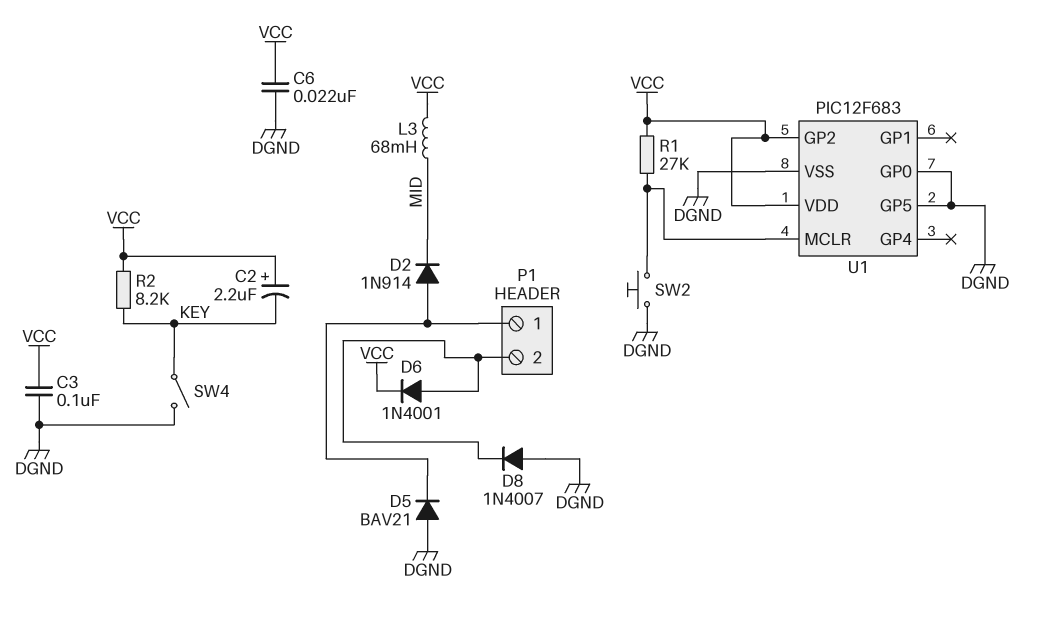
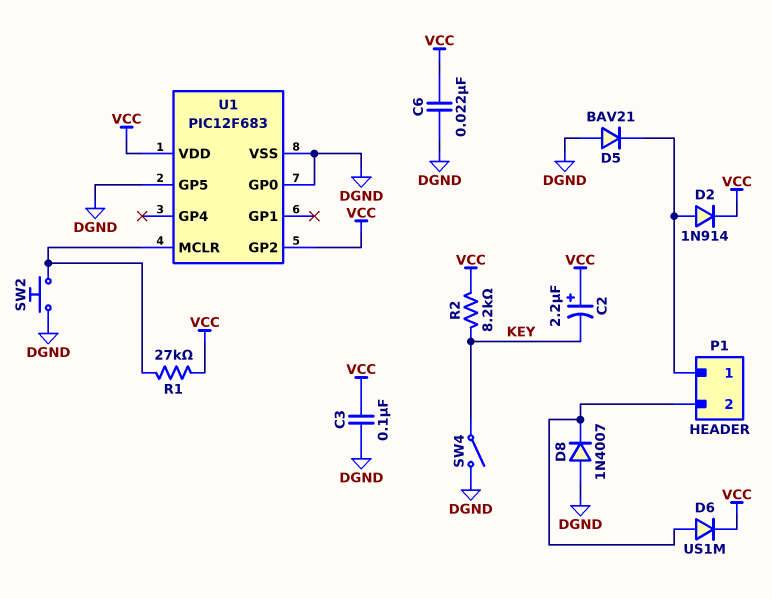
D2: diode 1N914 (A P1/1, K MID) -> diode 1N914 (A P1/1, K VCC)
D6: diode 1N4001 (A P1/2, K VCC) -> diode US1M (A P1/2, K VCC)
L3: 68mH (MID, VCC) -> none

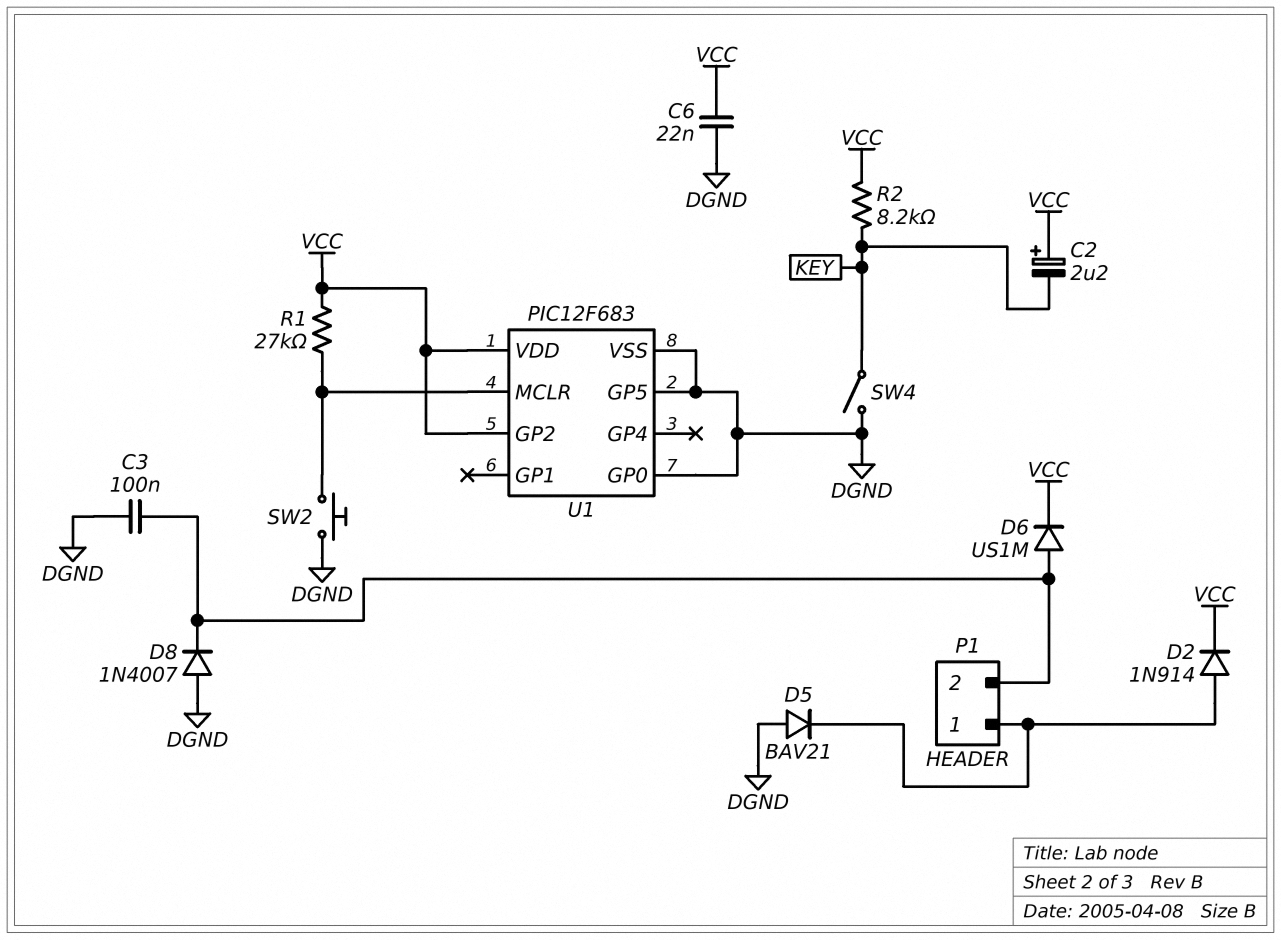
C3: 100nF (DGND, VCC) -> 100nF (DGND, P1/2)

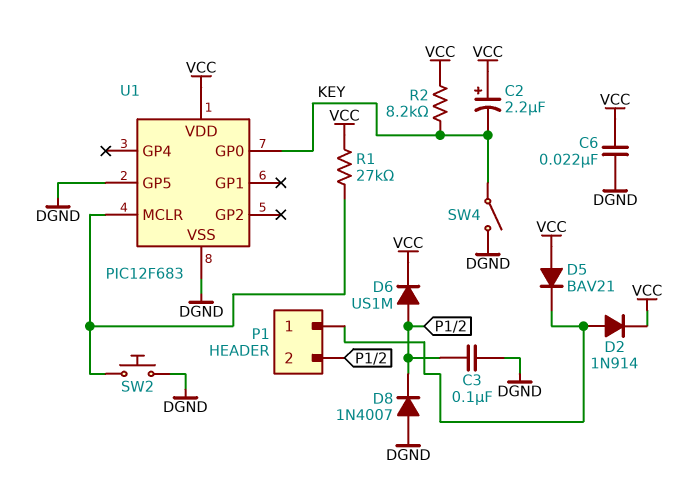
D5: diode BAV21 (A DGND, K P1/1) -> diode BAV21 (A VCC, K P1/1)
U1 pin GP0: DGND -> KEY
U1 pin GP2: VCC -> none

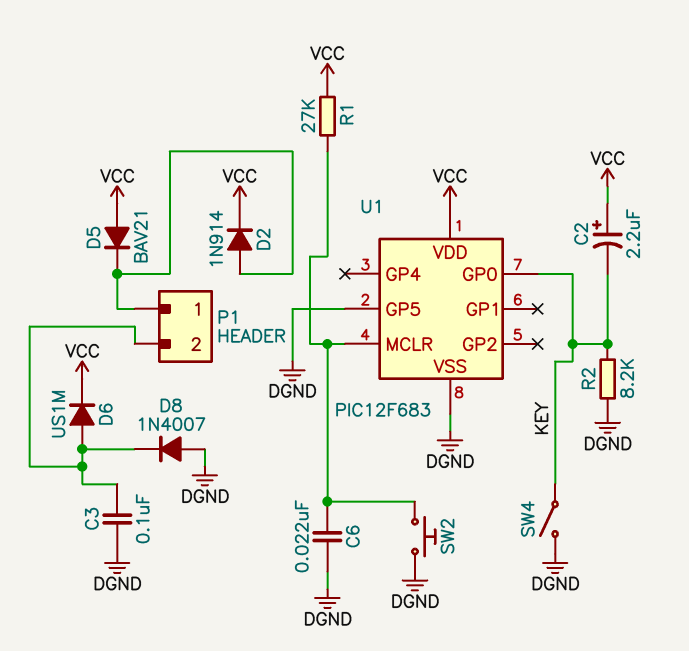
C6: 22nF (DGND, VCC) -> 22nF (DGND, U1/MCLR)
R2: 8.2k (KEY, VCC) -> 8.2k (DGND, KEY)

